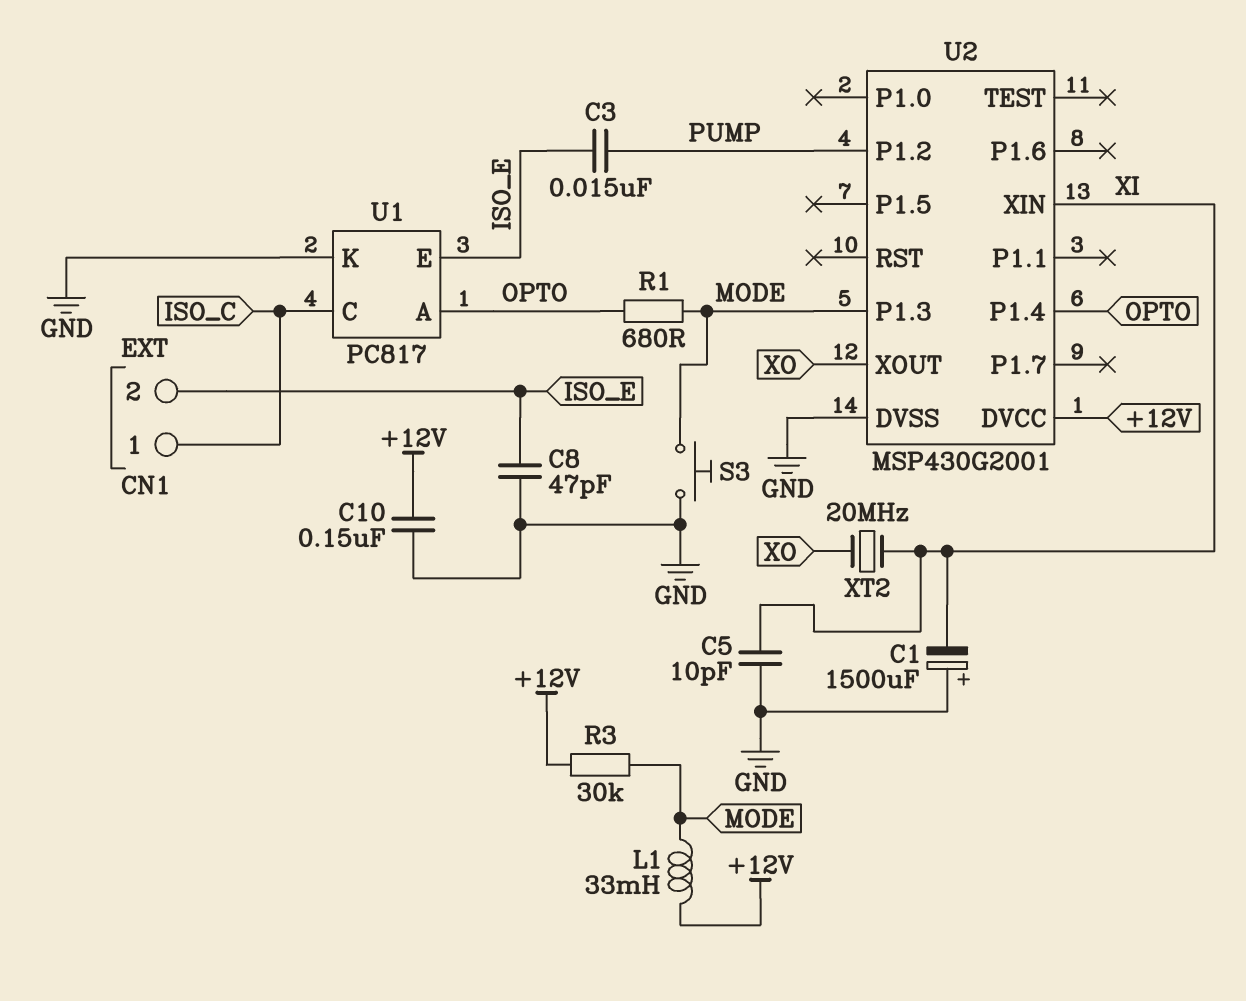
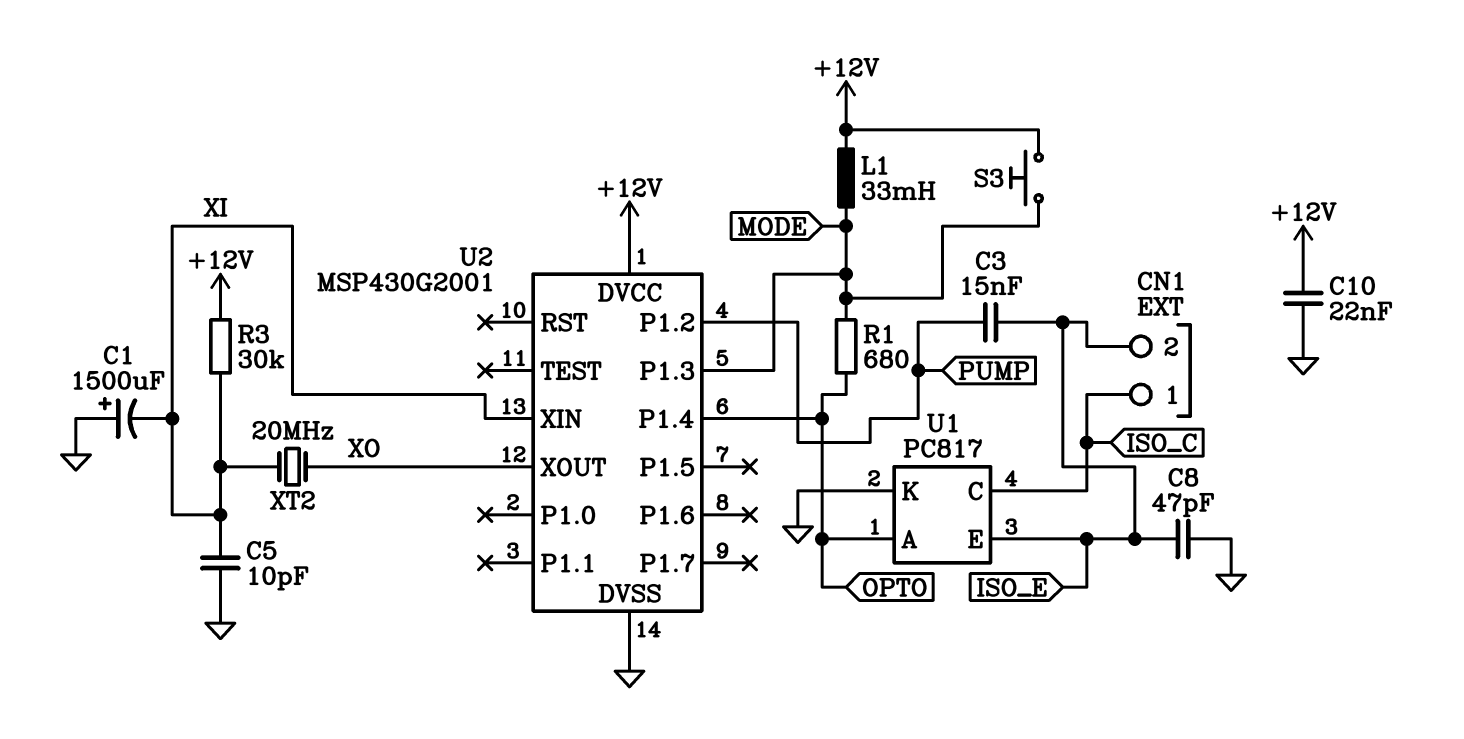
C10: 150nF (+12V, GND) -> 22nF (+12V, GND)
R3: 30k (+12V, MODE) -> 30k (+12V, XI)
S3: button (GND, MODE) -> button (+12V, MODE)

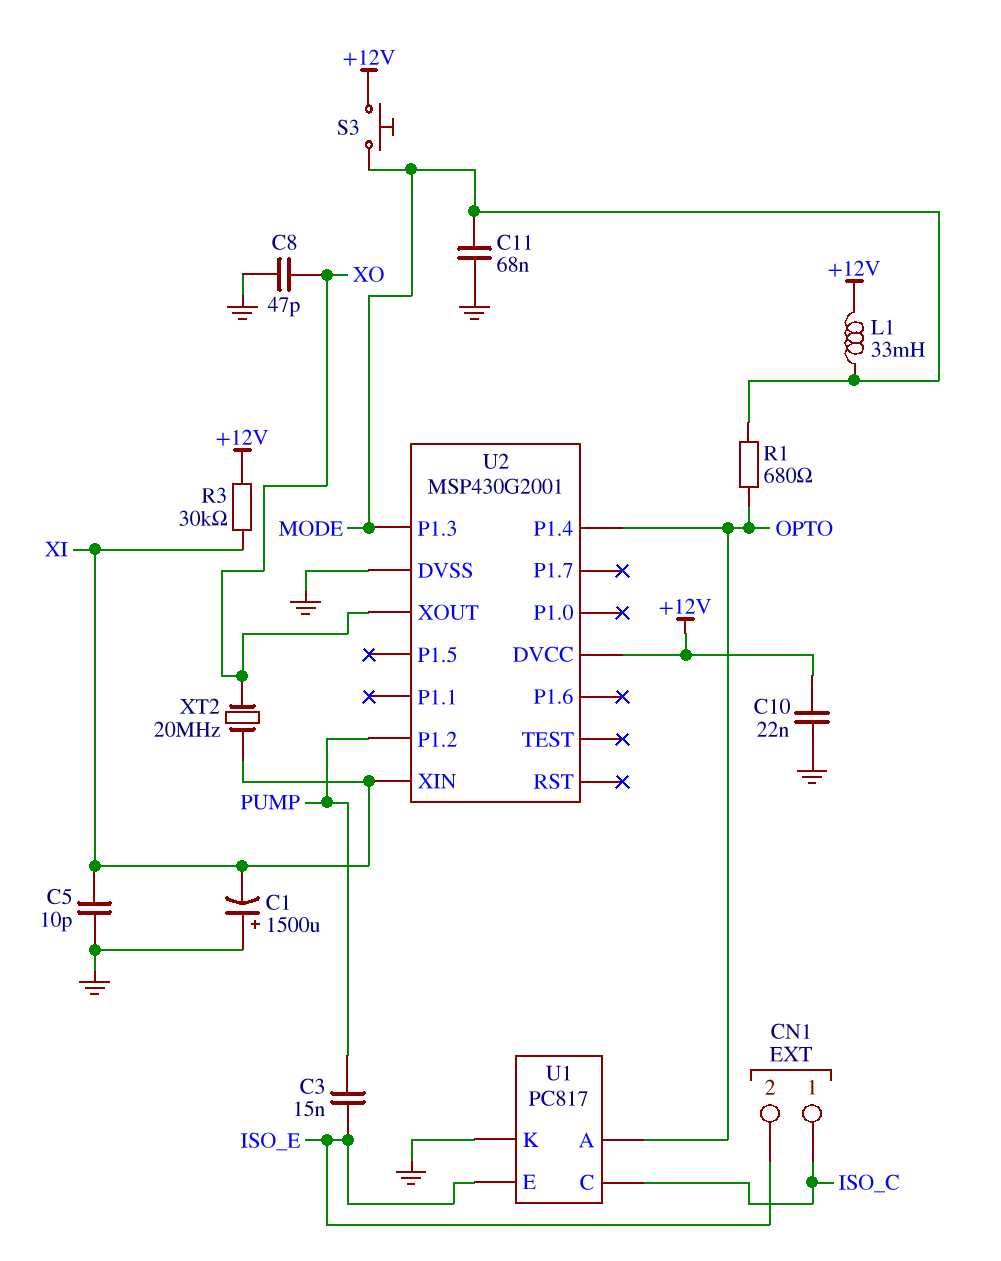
C8: 47pF (GND, ISO_E) -> 47pF (GND, XO)
C11: none -> 68nF (GND, MODE)

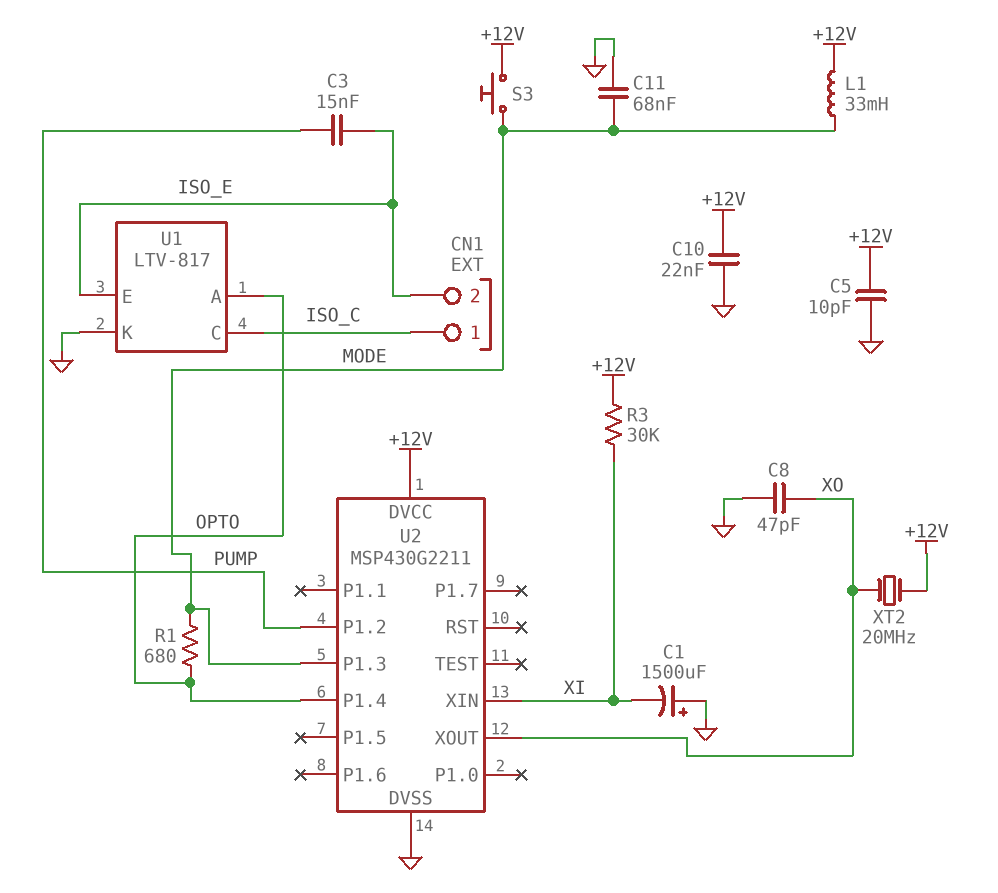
C5: 10pF (GND, XI) -> 10pF (+12V, GND)
U1: PC817 -> LTV-817
U2: MSP430G2001 -> MSP430G2211
XT2: 20MHz (XI, XO) -> 20MHz (+12V, XO)

